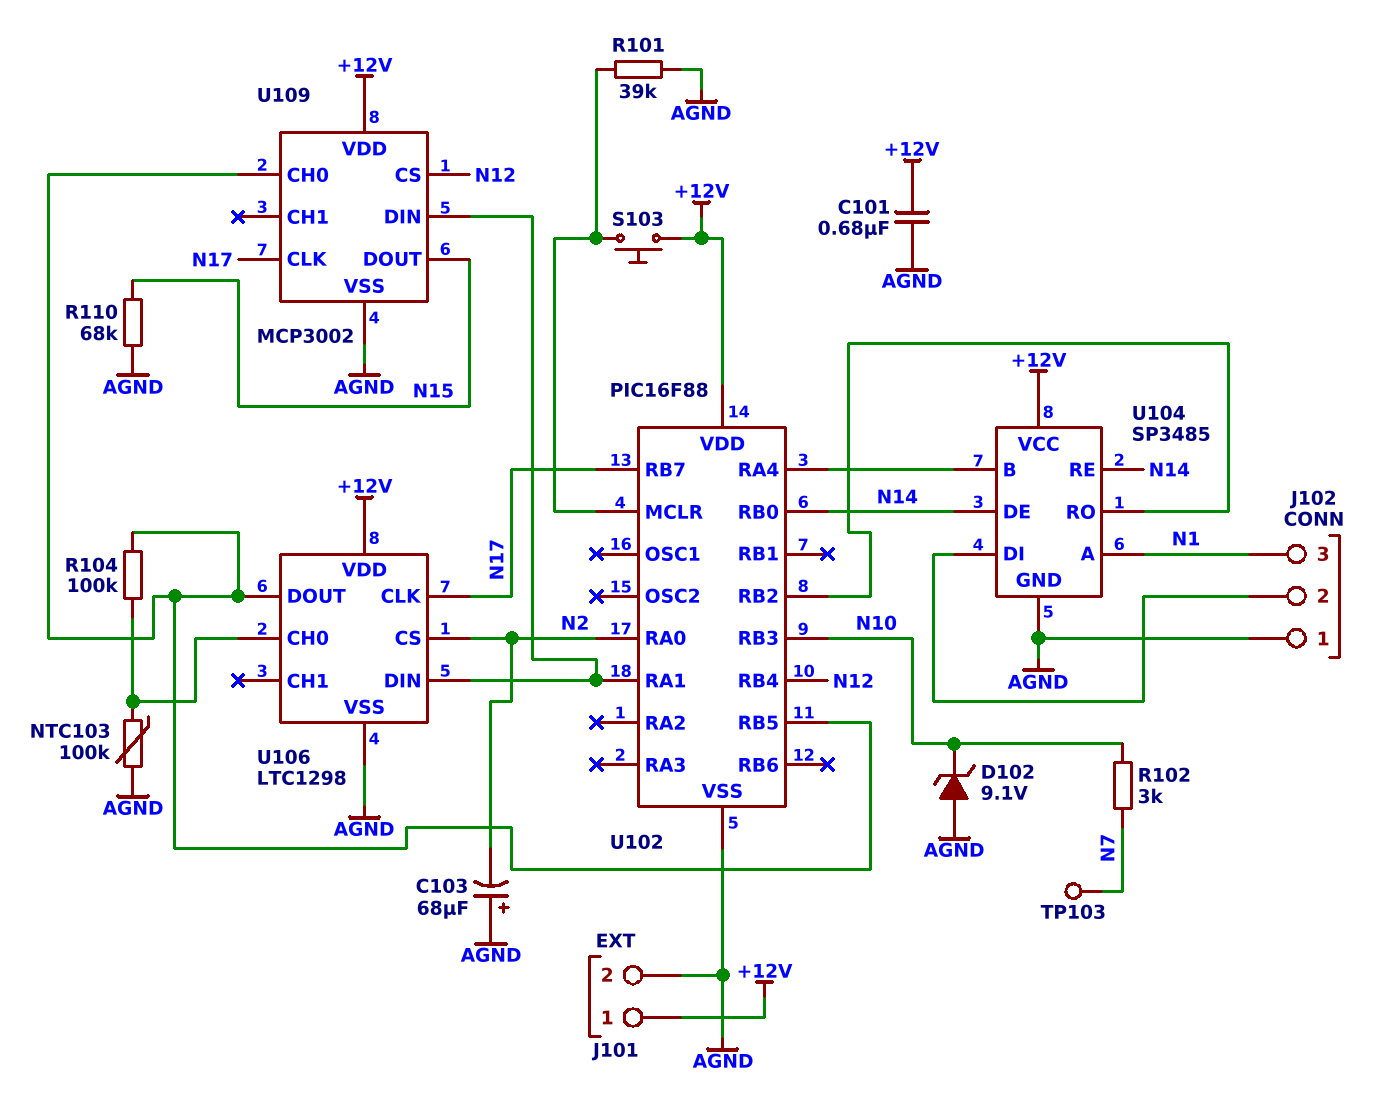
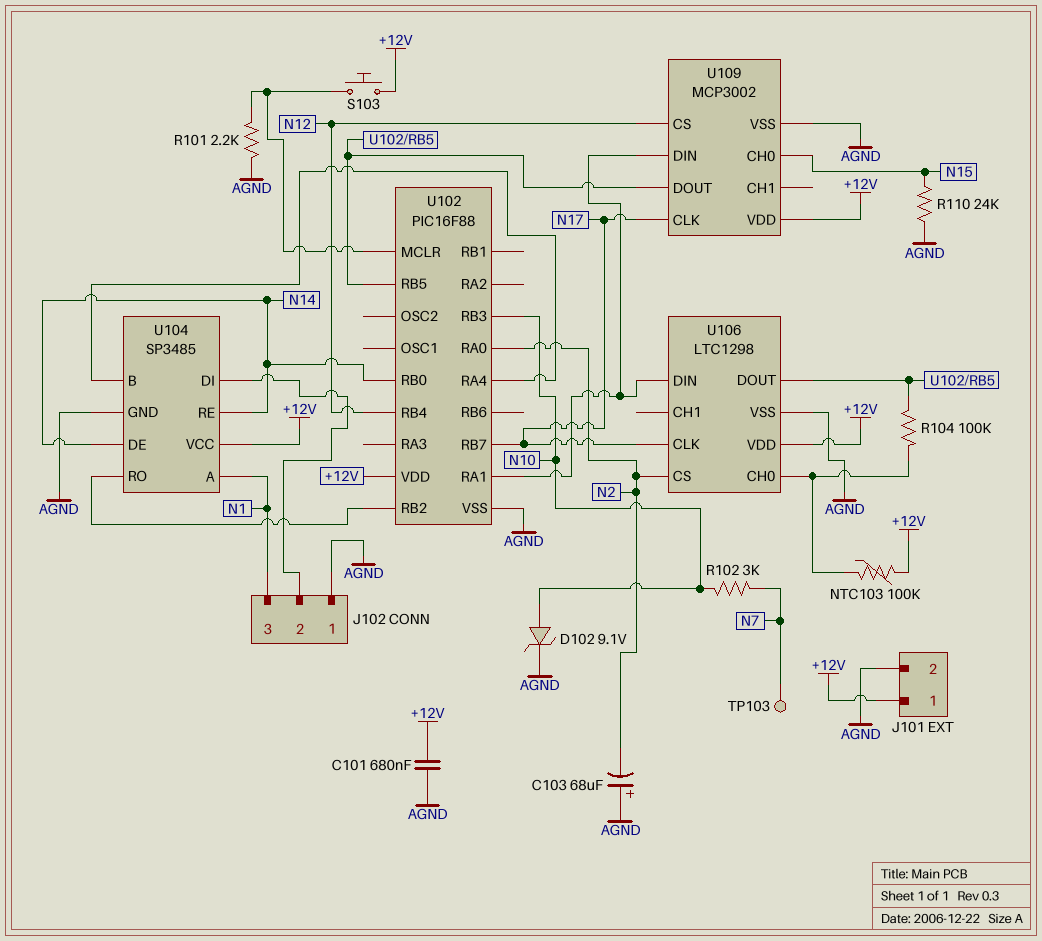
D102: zener 9.1V (A AGND, K N10) -> zener 9.1V (A N10, K AGND)
NTC103: 100k (AGND, U106/CH0) -> 100k (+12V, U106/CH0)
R101: 39k (AGND, U102/MCLR) -> 2.2k (AGND, U102/MCLR)
R110: 68k (AGND, N15) -> 24k (AGND, N15)
U109 pin CH0: U102/RB5 -> N15
U109 pin DOUT: N15 -> U102/RB5

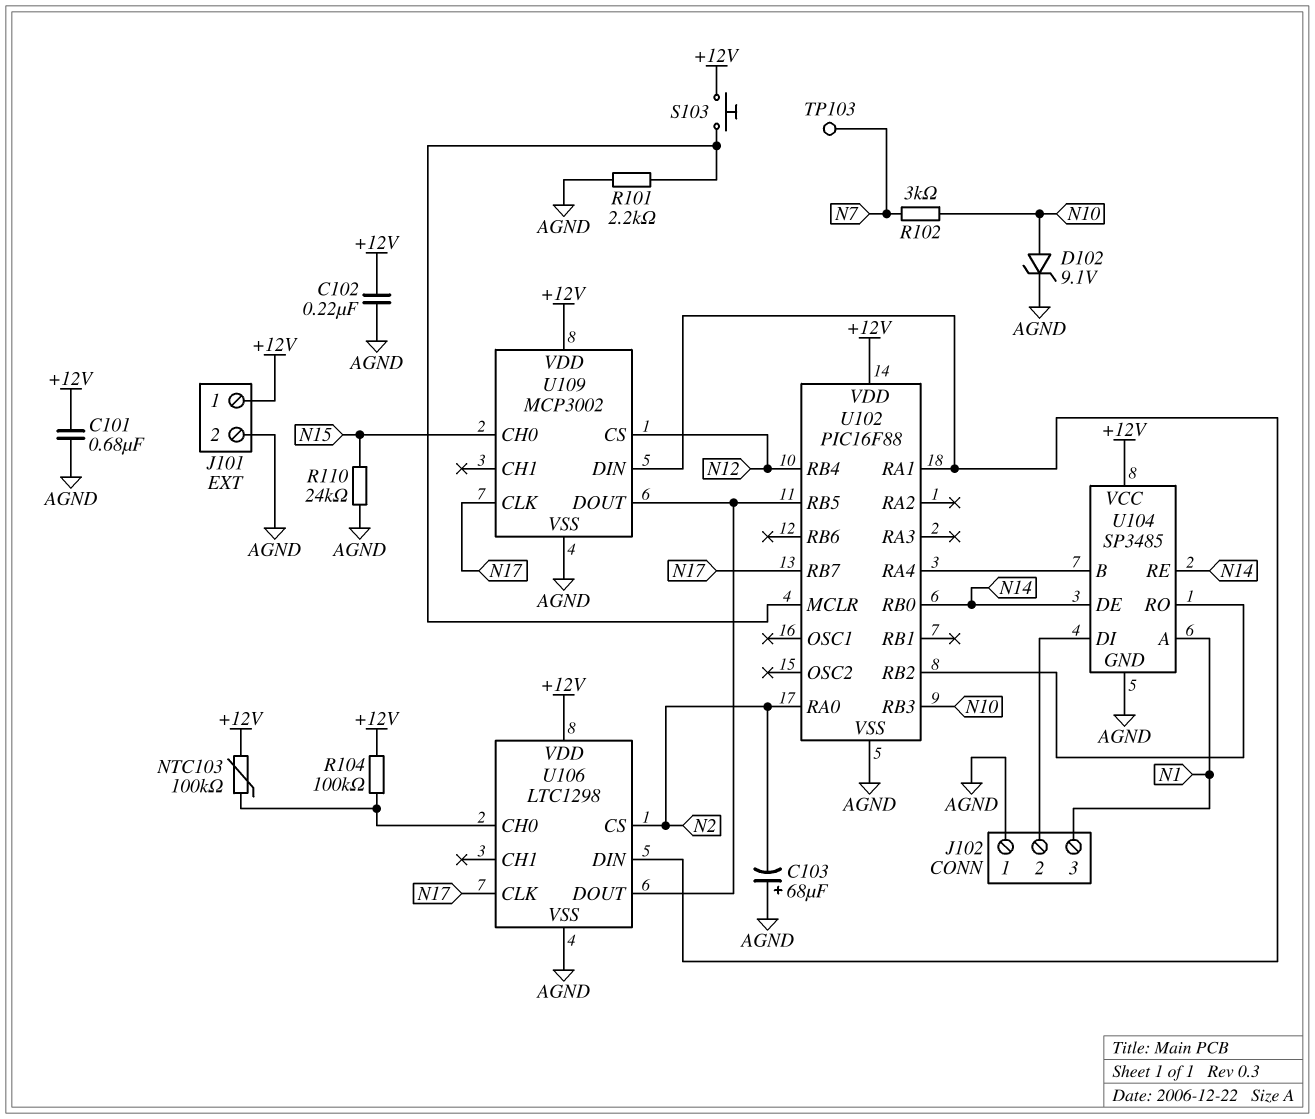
C102: none -> 220nF (+12V, AGND)
R104: 100k (U102/RB5, U106/CH0) -> 100k (+12V, U106/CH0)

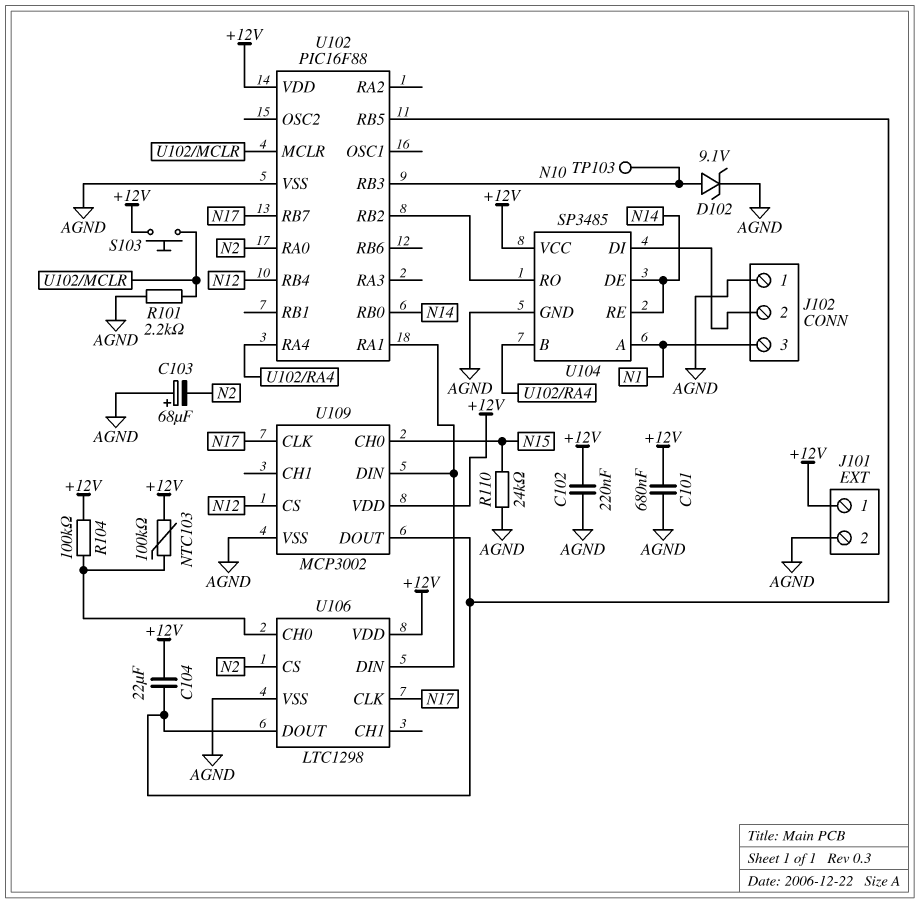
C104: none -> 22uF (+12V, U102/RB5)
R102: 3k (N7, N10) -> none
TP103: test point (N7) -> test point (N10)

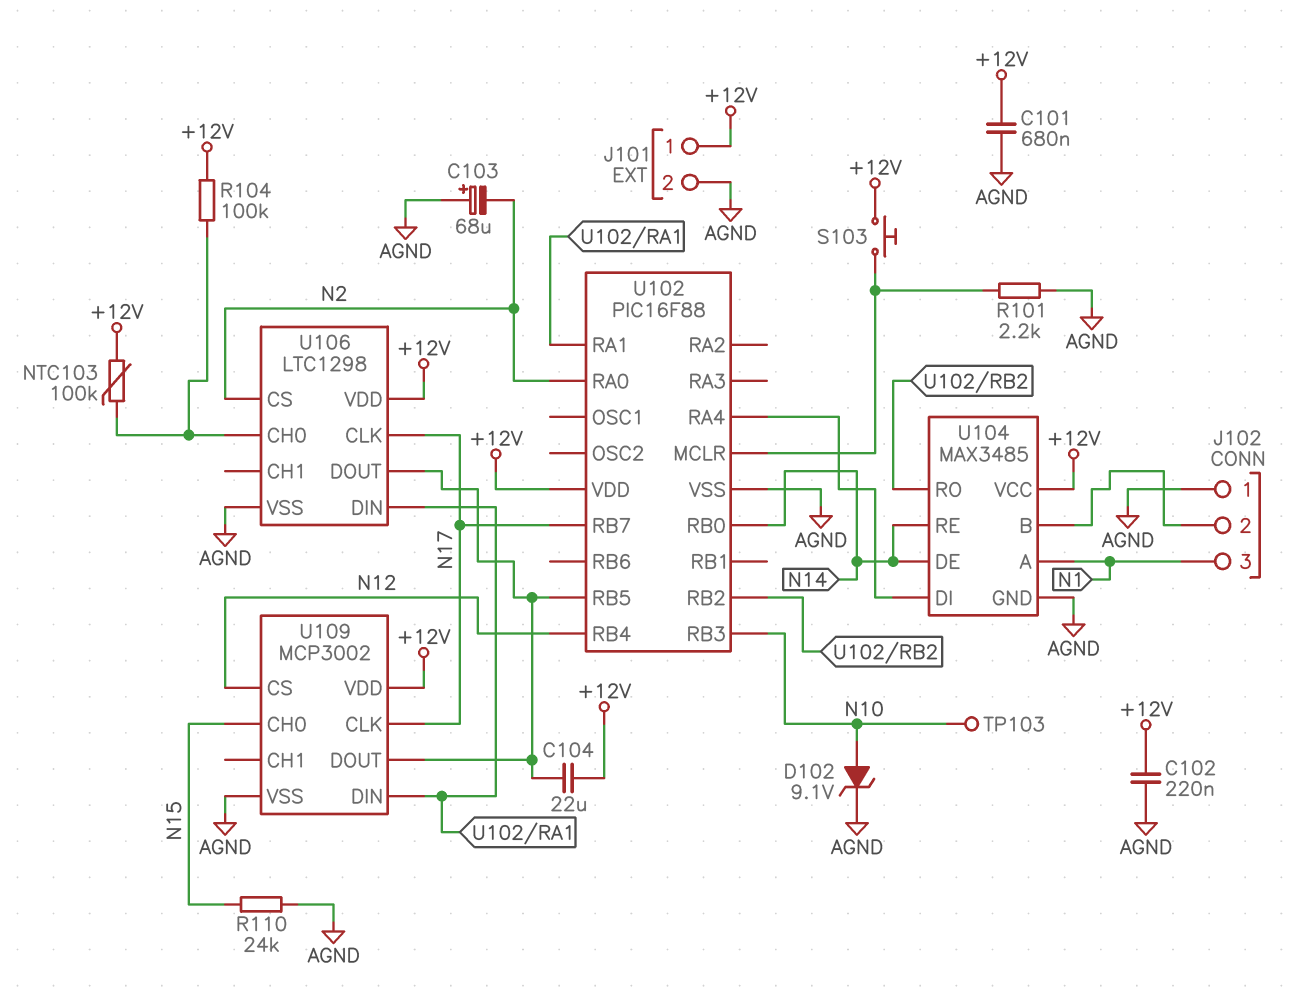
U104: SP3485 -> MAX3485
U104 pin B: U102/RA4 -> J102/2
U104 pin DI: J102/2 -> U102/RA4

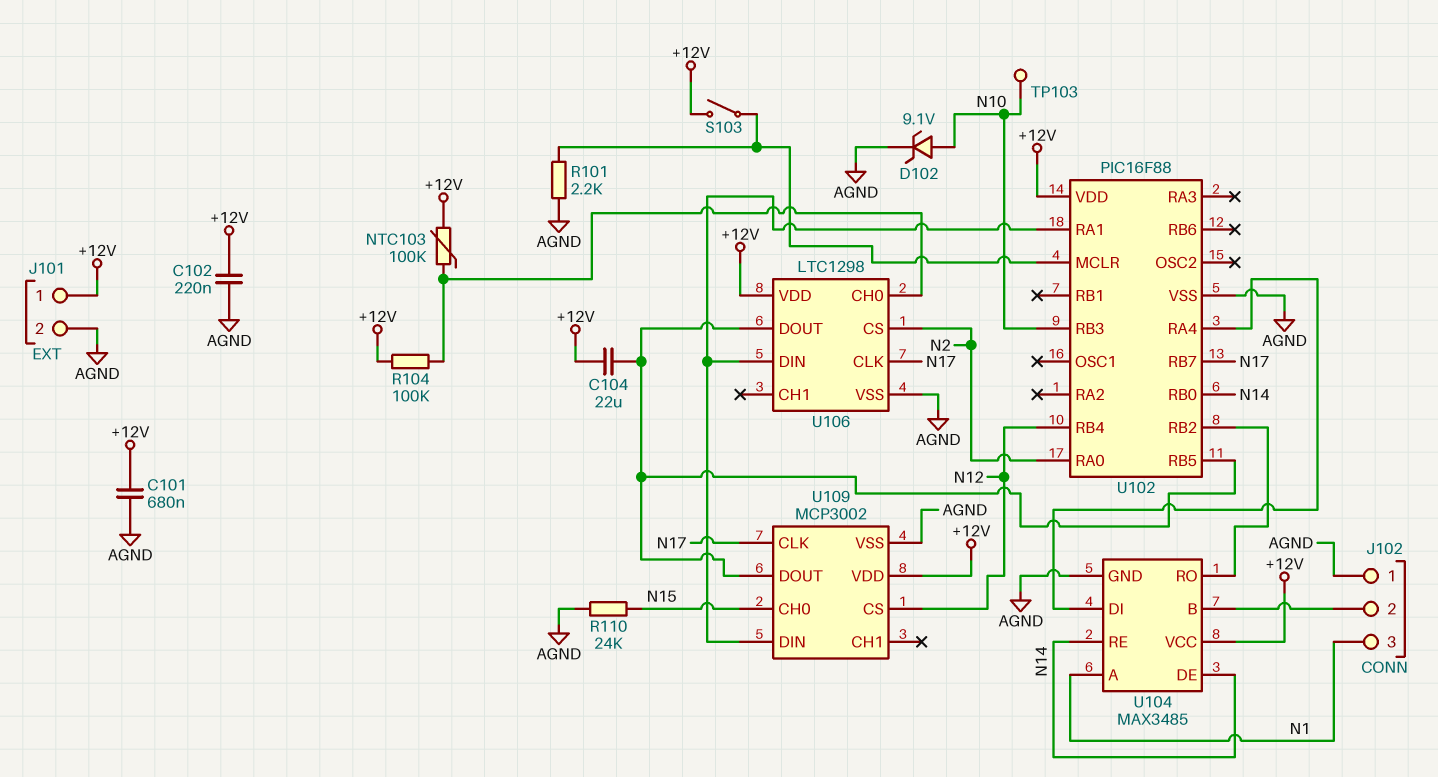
C103: 68uF (plus AGND, minus N2) -> none
S103: button (+12V, U102/MCLR) -> switch (+12V, U102/MCLR)

